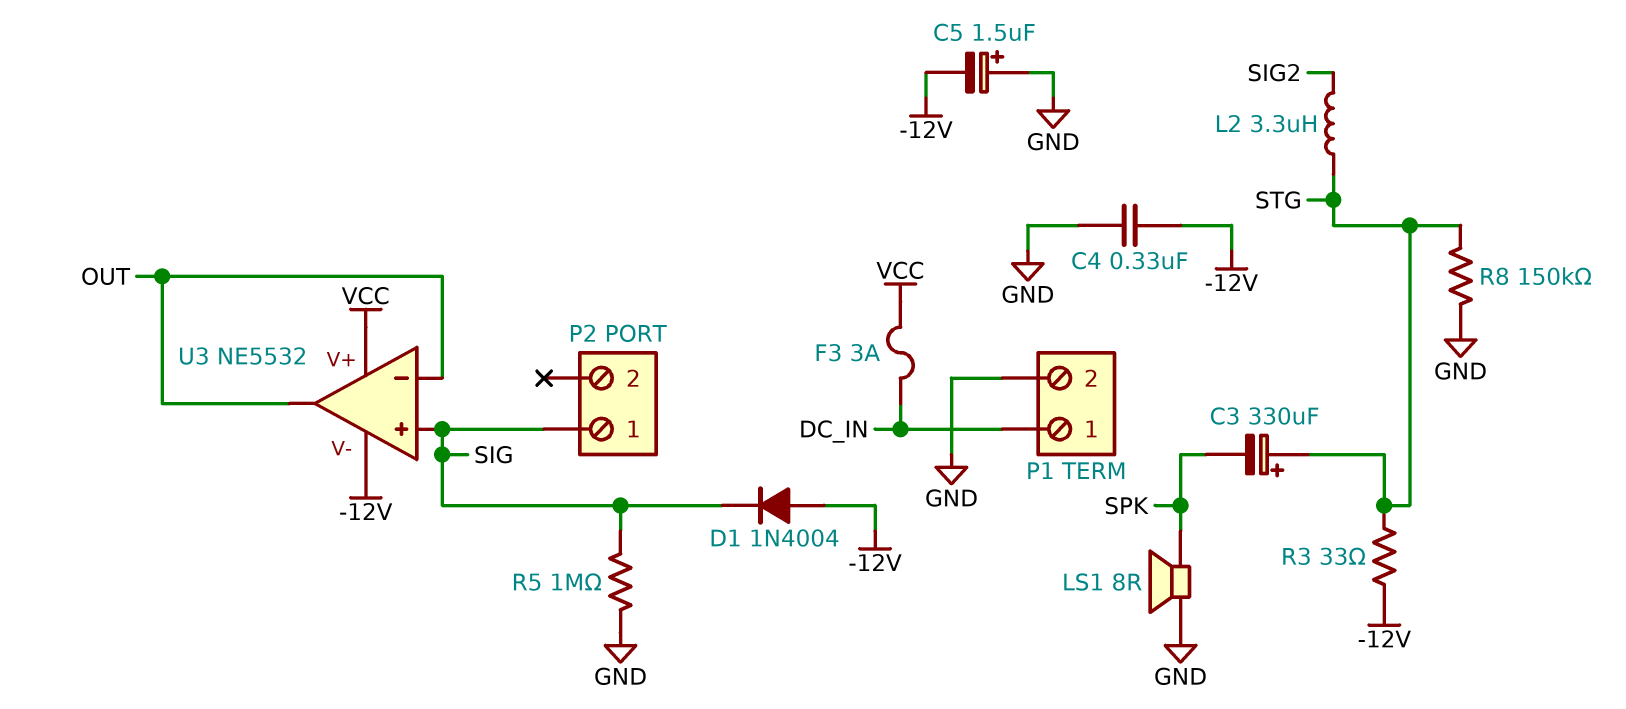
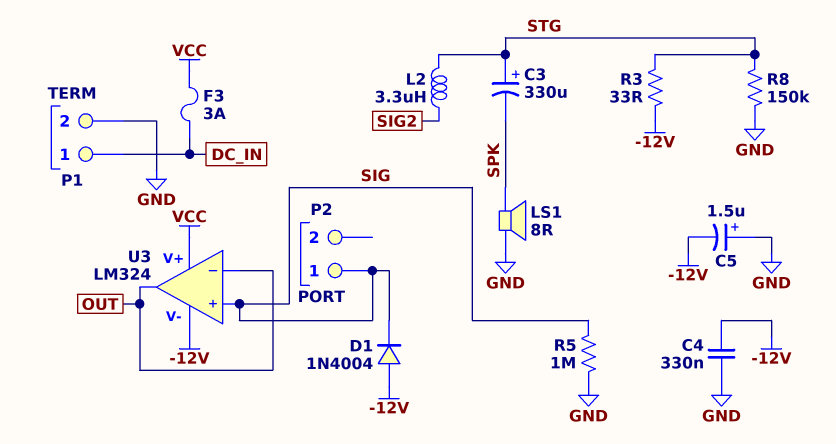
U3: NE5532 -> LM324

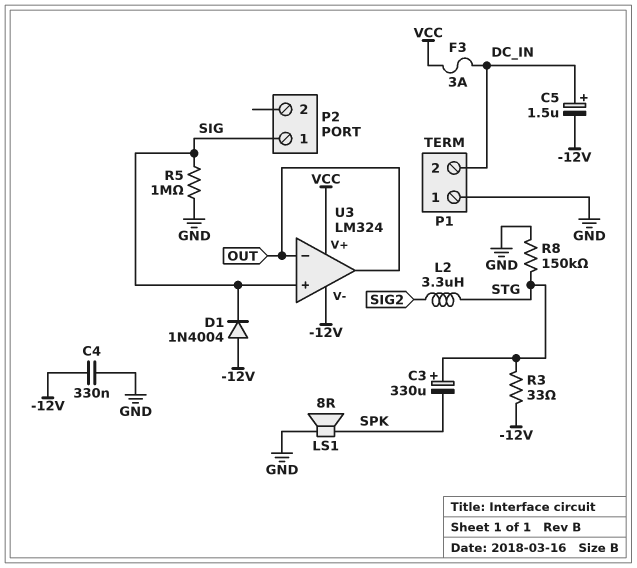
C5: 1.5uF (plus GND, minus -12V) -> 1.5uF (plus DC_IN, minus -12V)
P1 pin 1: DC_IN -> GND
P1 pin 2: GND -> DC_IN

